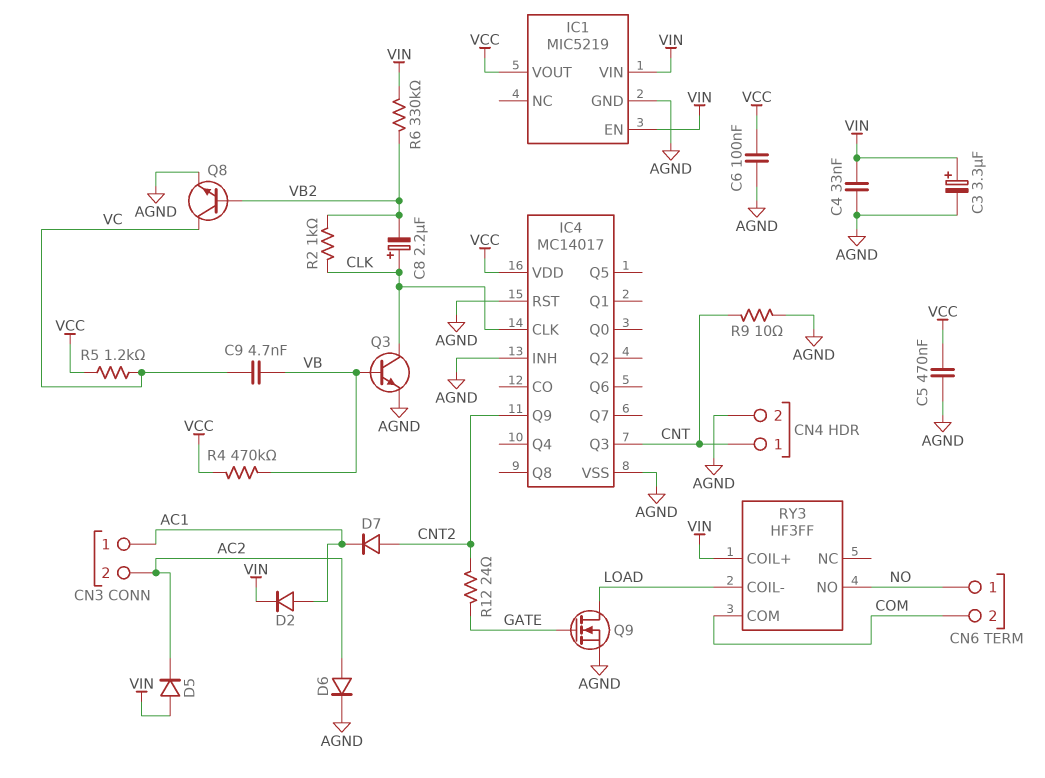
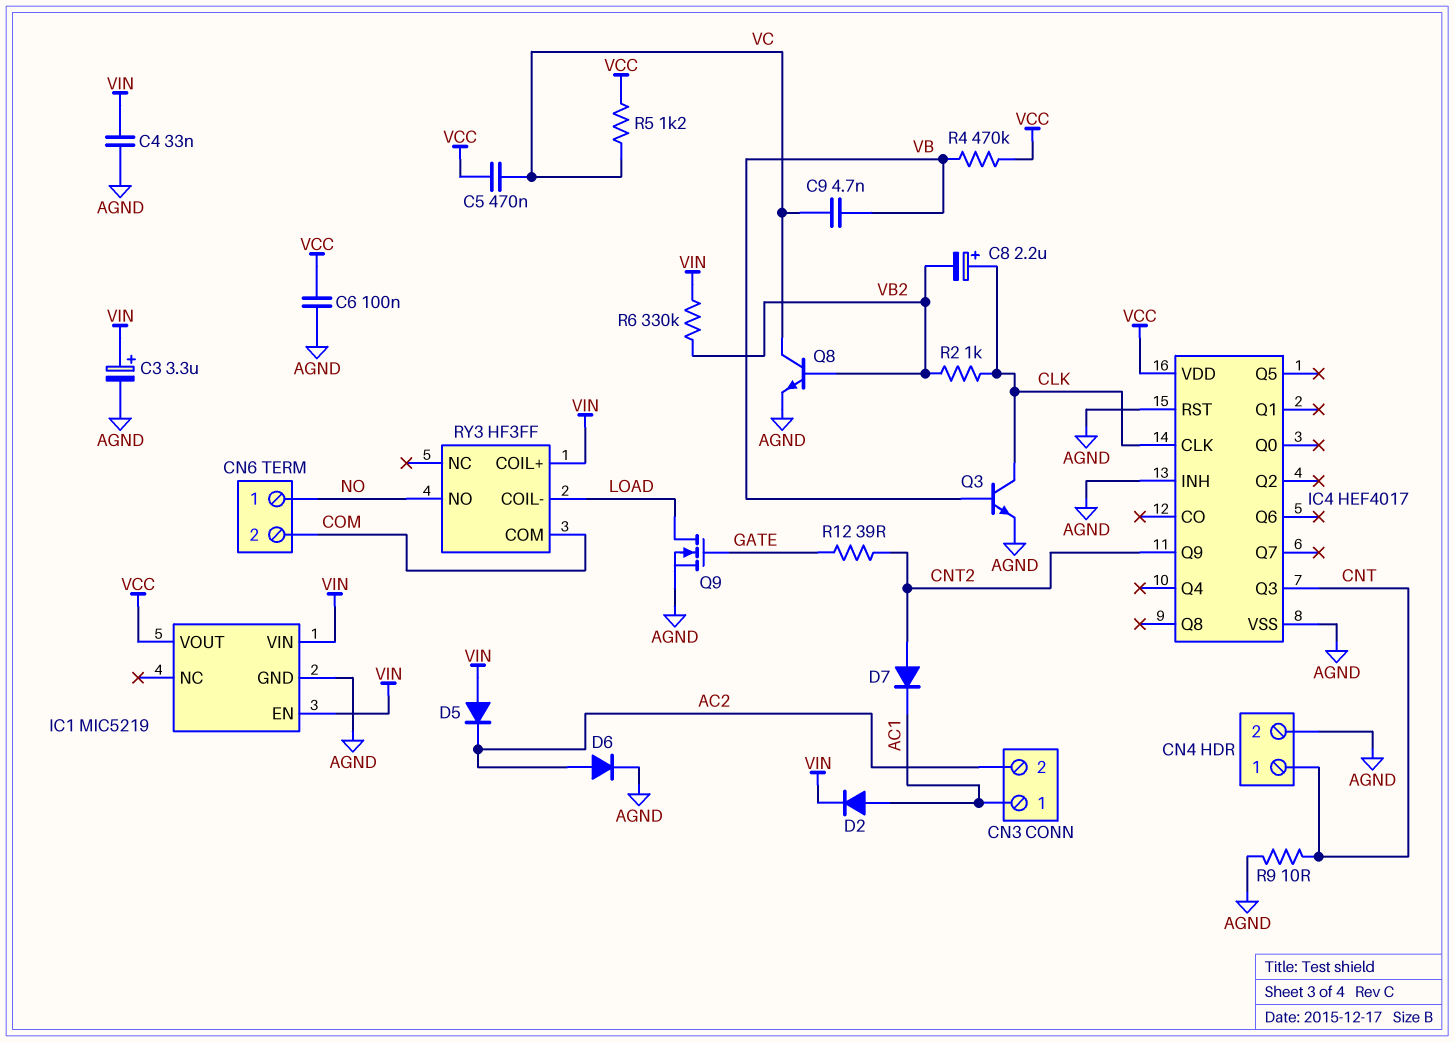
C5: 470nF (AGND, VCC) -> 470nF (VC, VCC)
IC4: MC14017 -> HEF4017
R12: 24 (CNT2, GATE) -> 39 (CNT2, GATE)

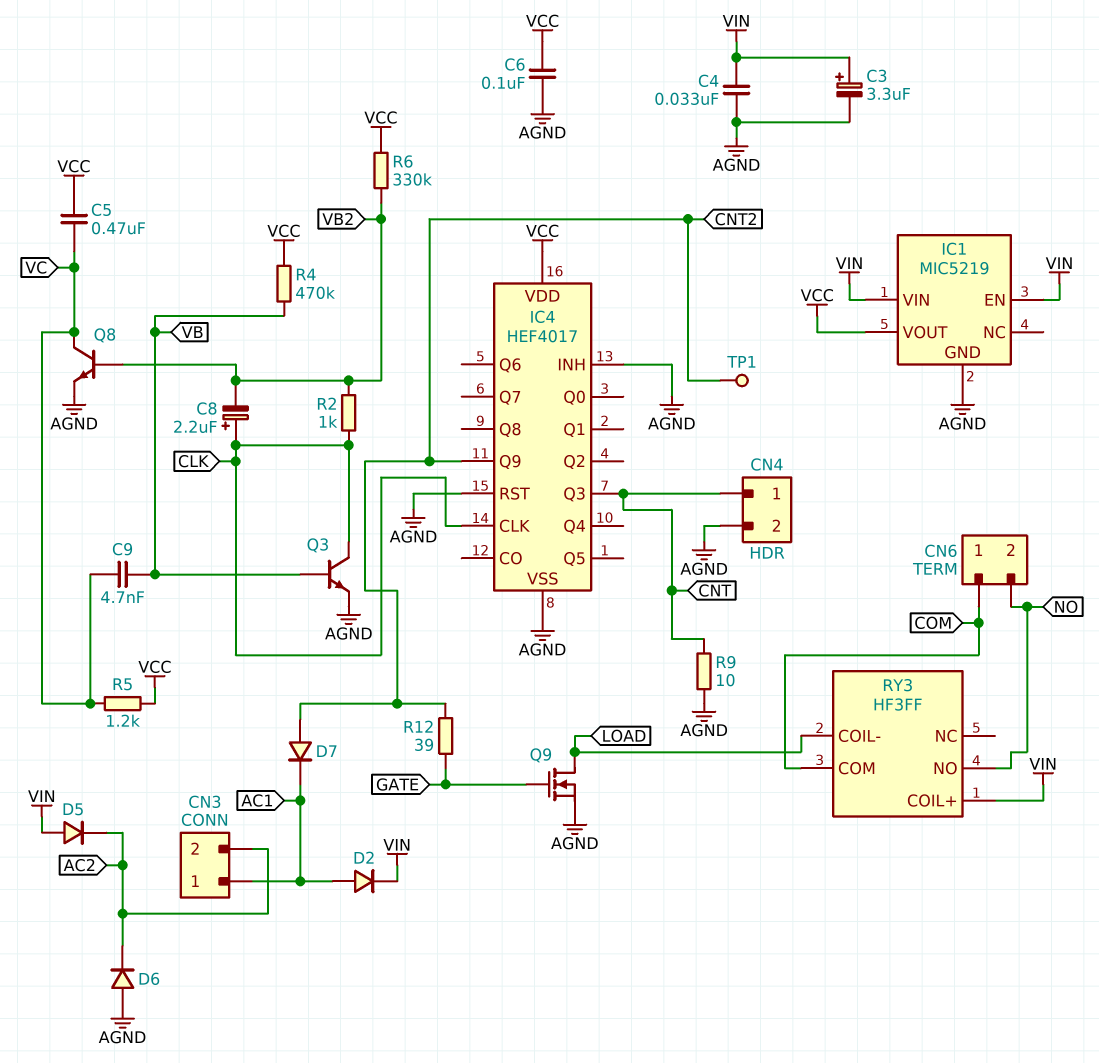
CN6 pin 1: NO -> COM
CN6 pin 2: COM -> NO
D6: diode (A AC2, K AGND) -> diode (A AGND, K AC2)
R6: 330k (VB2, VIN) -> 330k (VB2, VCC)
TP1: none -> test point (CNT2)

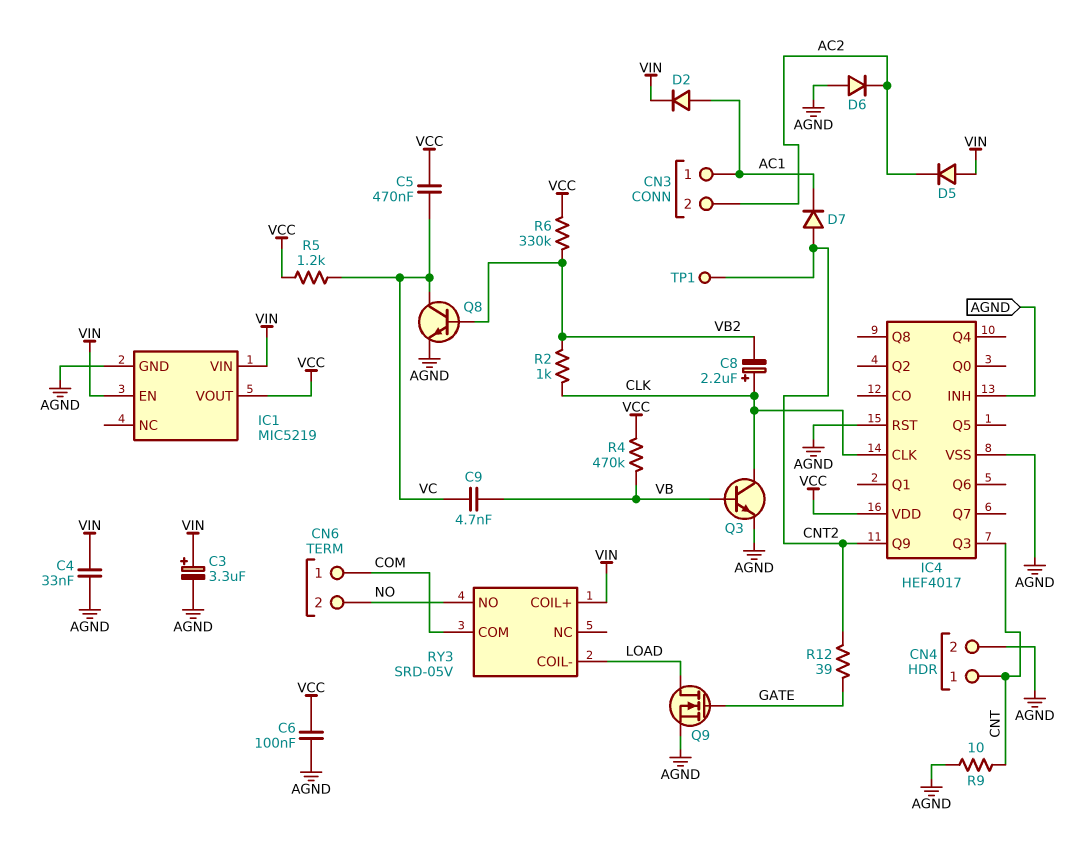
RY3: HF3FF -> SRD-05V

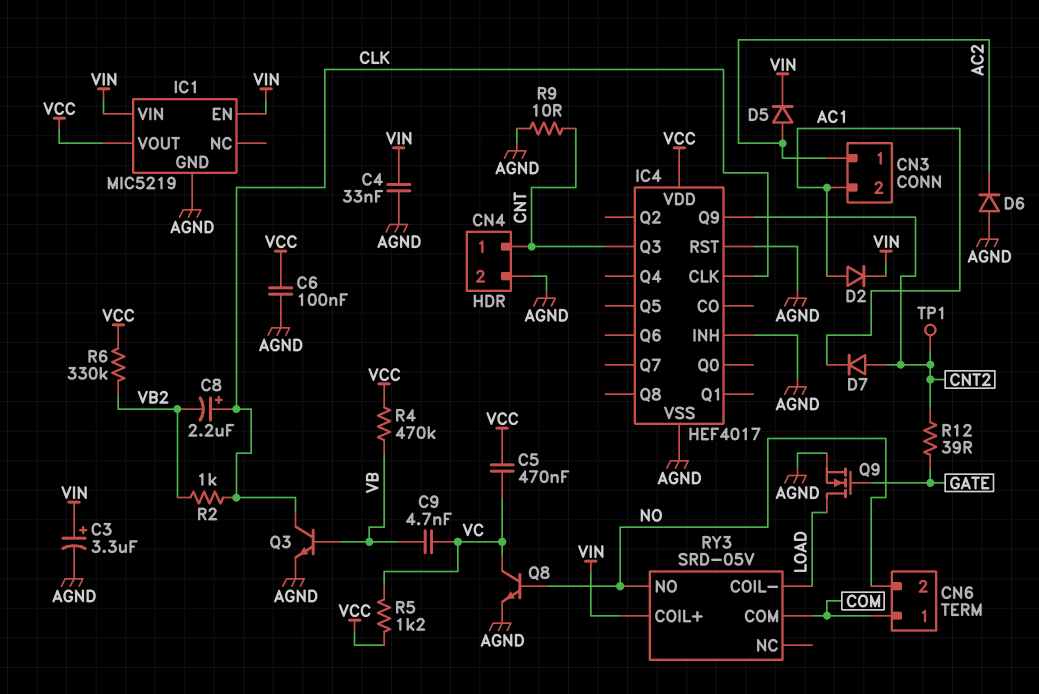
CN3 pin 1: AC1 -> AC2
CN3 pin 2: AC2 -> AC1
D5: diode (A VIN, K AC2) -> diode (A AC2, K VIN)
Q8: NPN (B VB2, C VC, E AGND) -> NPN (B NO, C VC, E AGND)

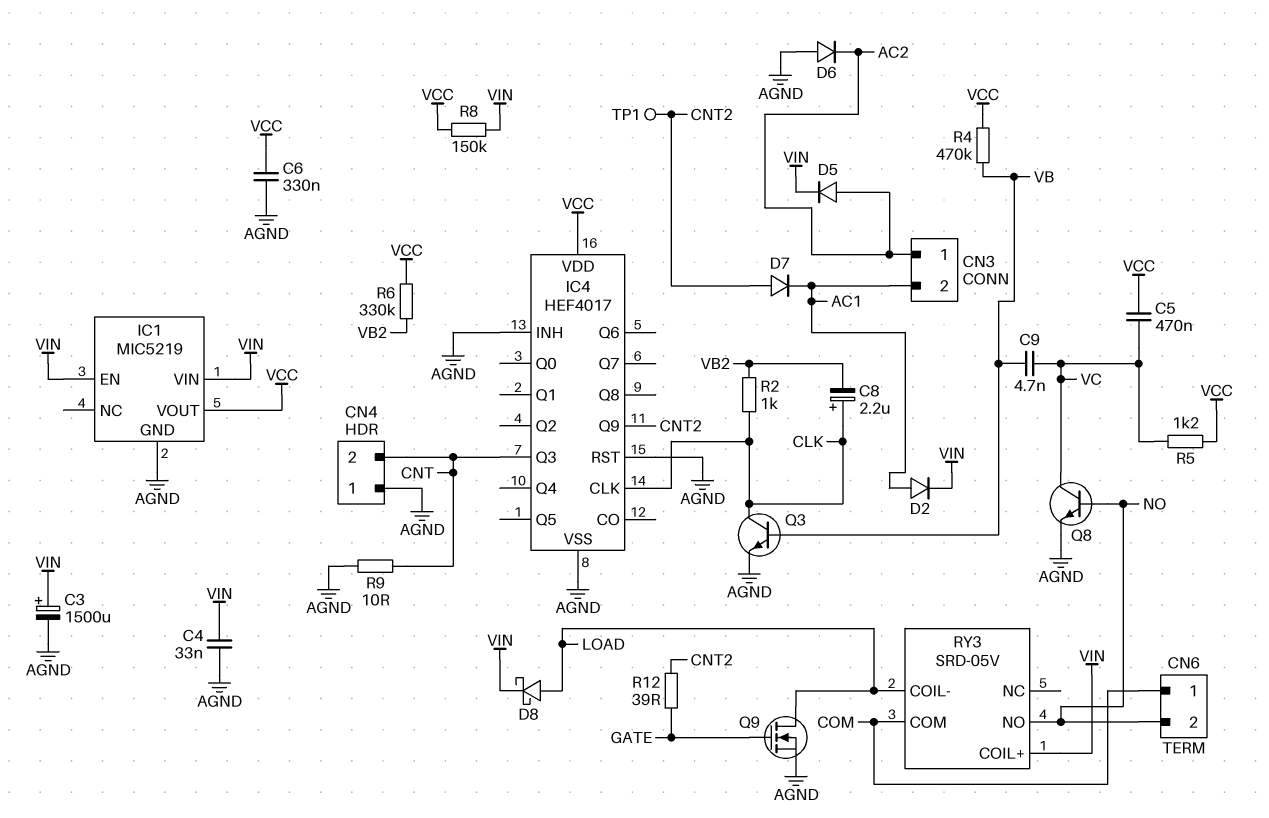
C3: 3.3uF (plus VIN, minus AGND) -> 1500uF (plus VIN, minus AGND)
C6: 100nF (AGND, VCC) -> 330nF (AGND, VCC)
CN4 pin 1: CNT -> AGND
CN4 pin 2: AGND -> CNT
D8: none -> schottky (A LOAD, K VIN)
R8: none -> 150k (VCC, VIN)

